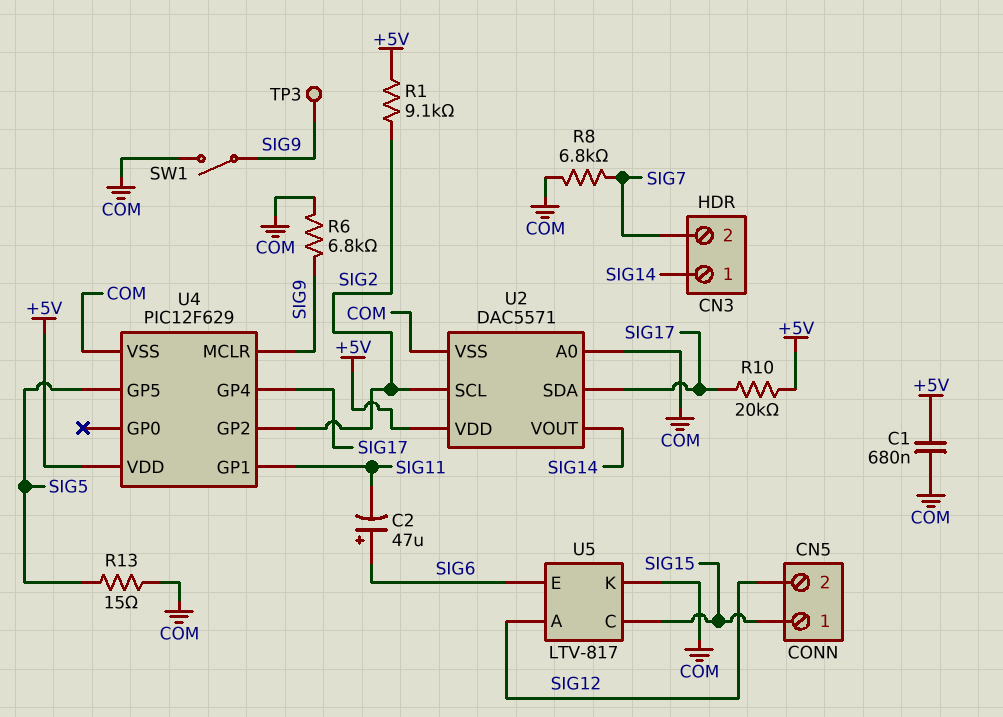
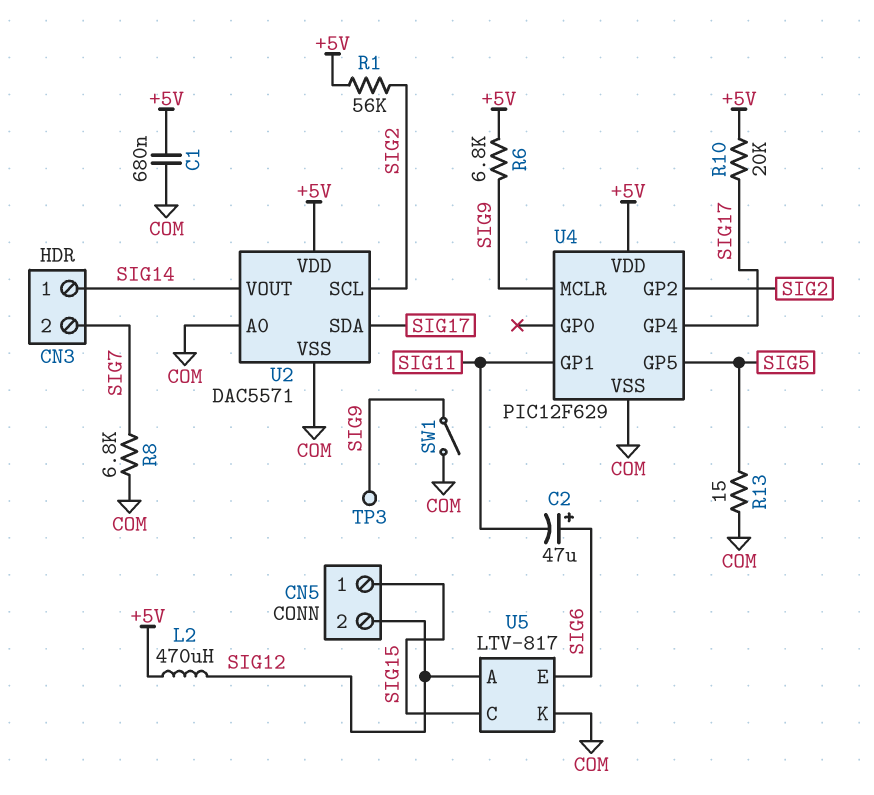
L2: none -> 470uH (+5V, SIG12)
R1: 9.1k (+5V, SIG2) -> 56k (+5V, SIG2)
R6: 6.8k (COM, SIG9) -> 6.8k (+5V, SIG9)

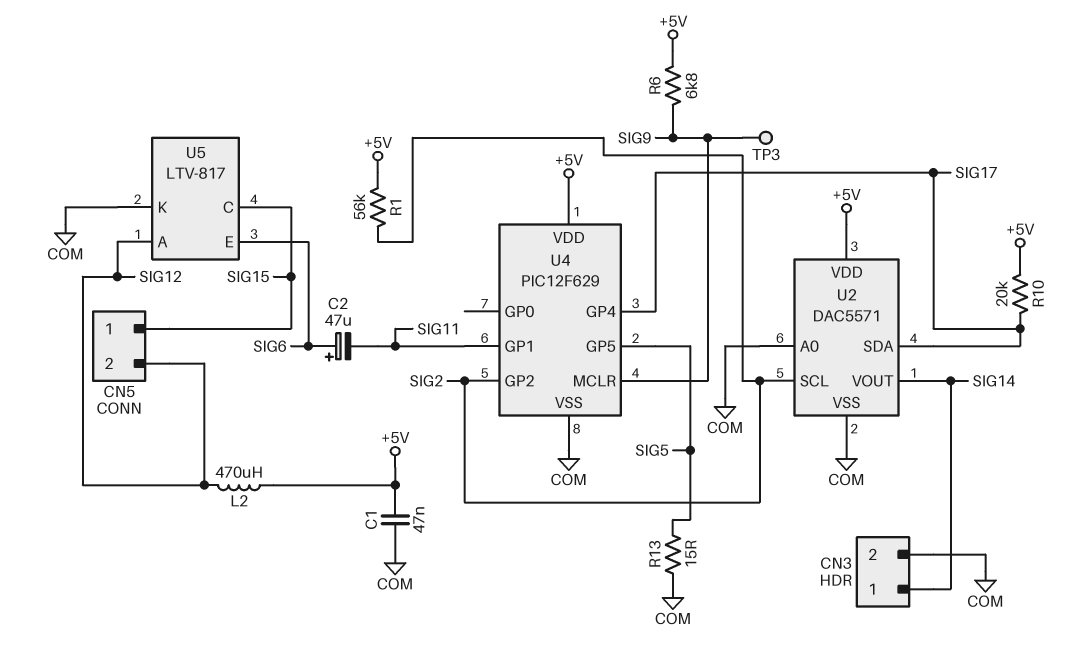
C1: 680nF (+5V, COM) -> 47nF (+5V, COM)
CN3 pin 2: SIG7 -> COM
R8: 6.8k (COM, SIG7) -> none
SW1: switch (COM, SIG9) -> none

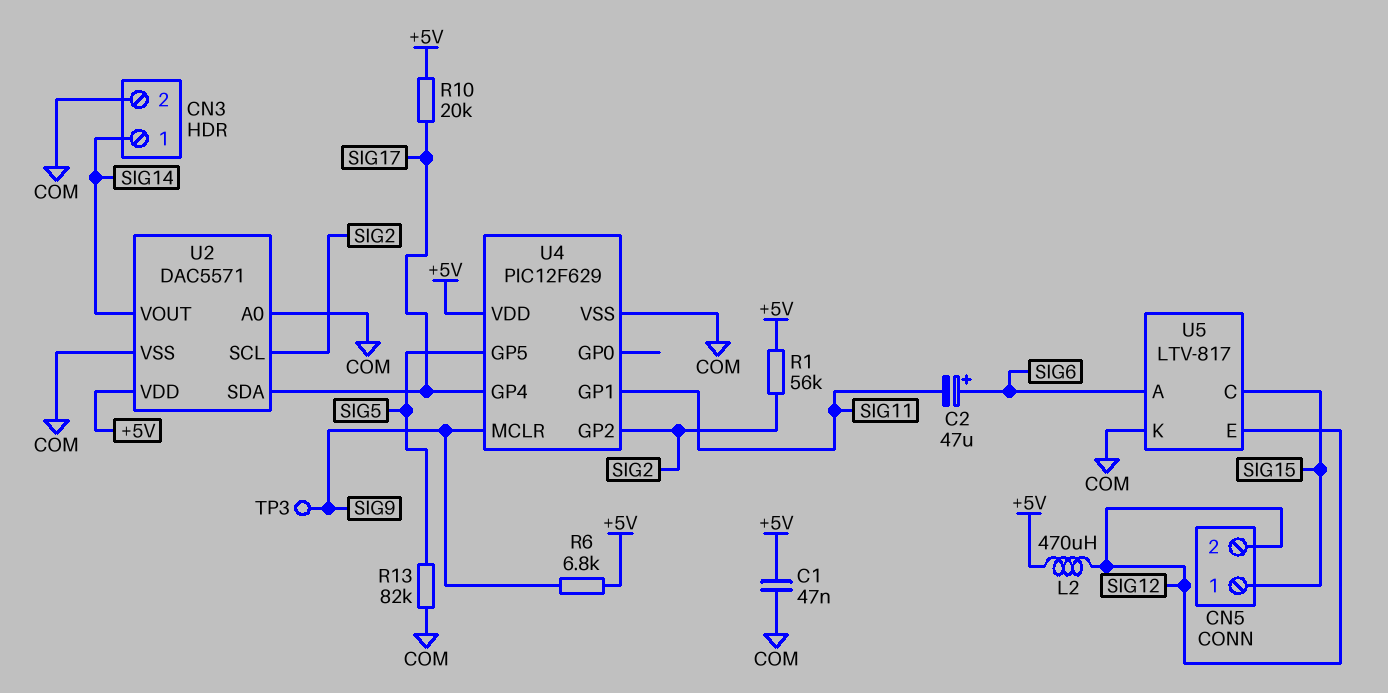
R13: 15 (COM, SIG5) -> 82k (COM, SIG5)
U5 pin A: SIG12 -> SIG6
U5 pin E: SIG6 -> SIG12

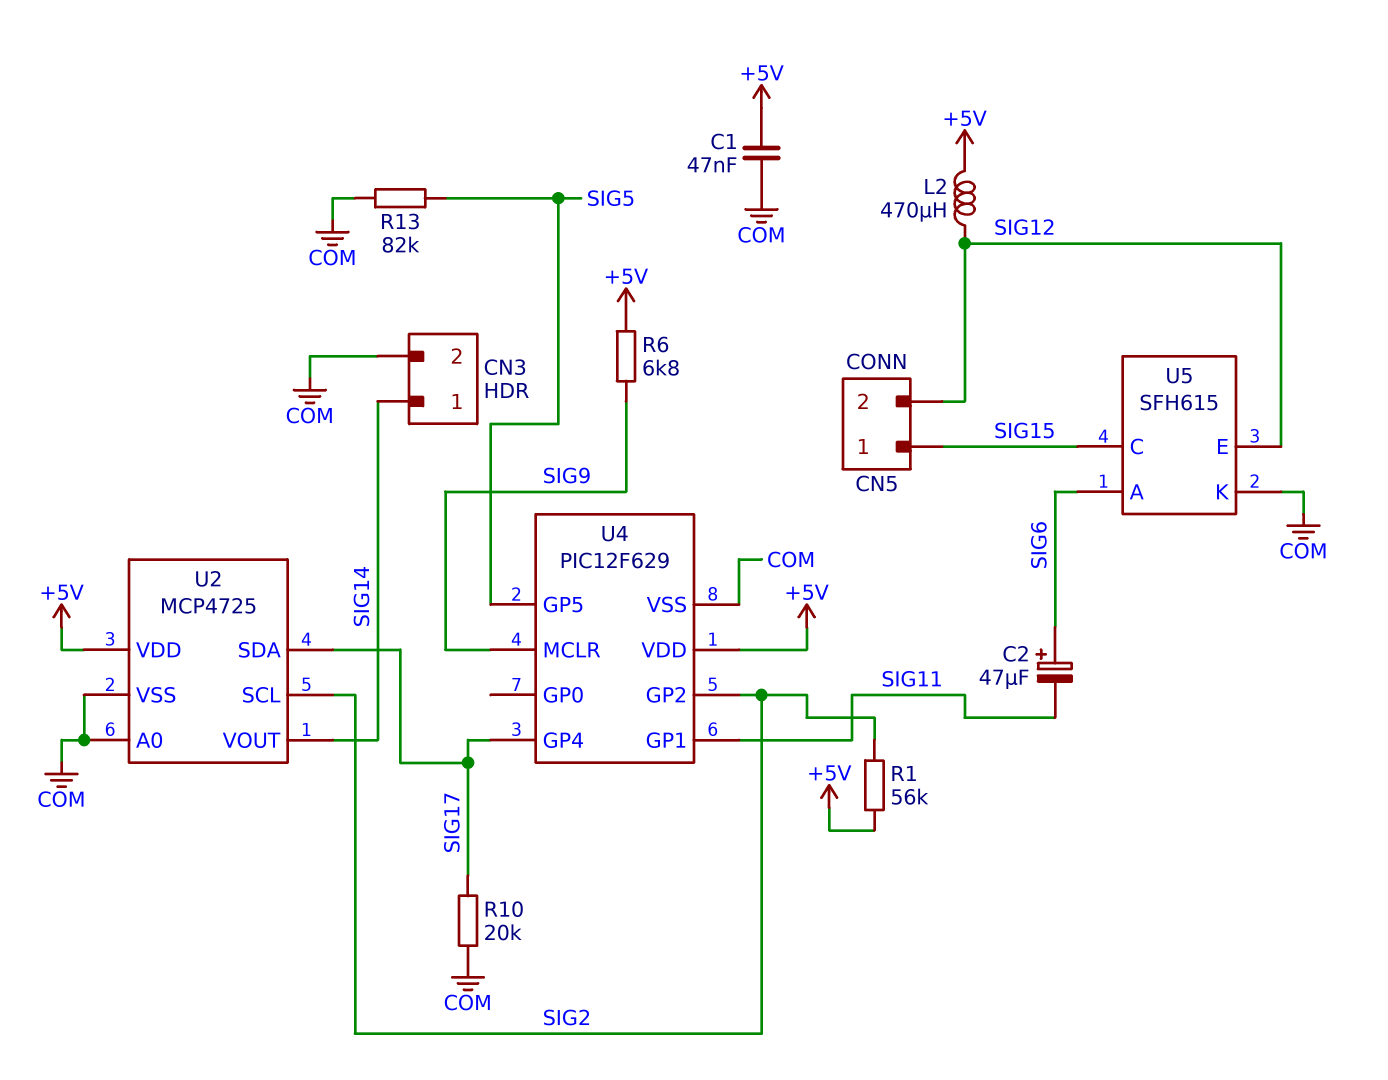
R10: 20k (+5V, SIG17) -> 20k (COM, SIG17)
TP3: test point (SIG9) -> none
U2: DAC5571 -> MCP4725
U5: LTV-817 -> SFH615

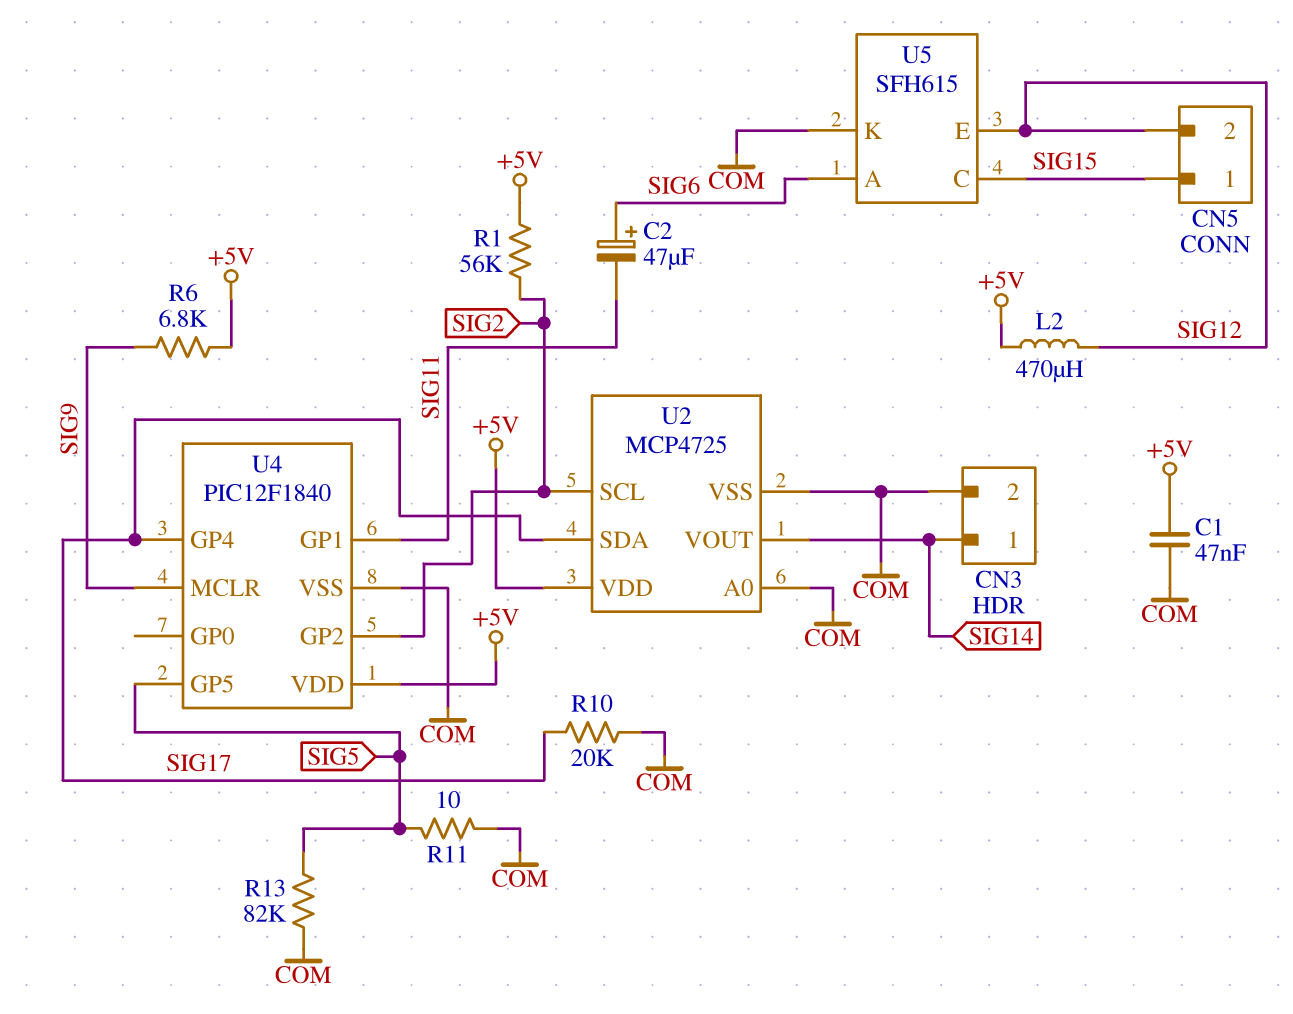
R11: none -> 10 (COM, SIG5)
U4: PIC12F629 -> PIC12F1840

